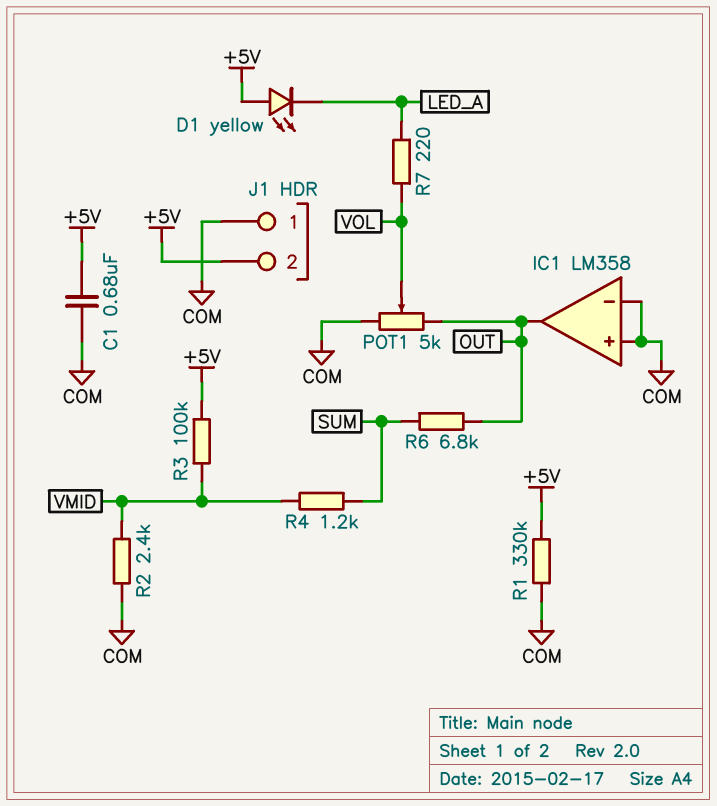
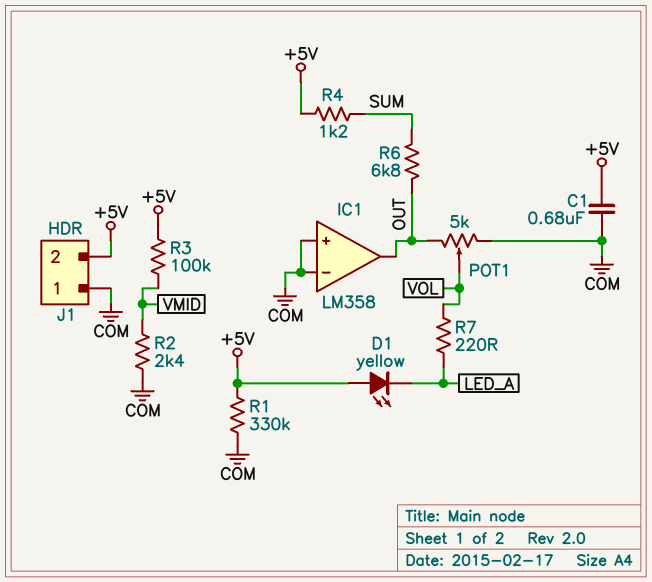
R4: 1.2k (SUM, VMID) -> 1.2k (+5V, SUM)

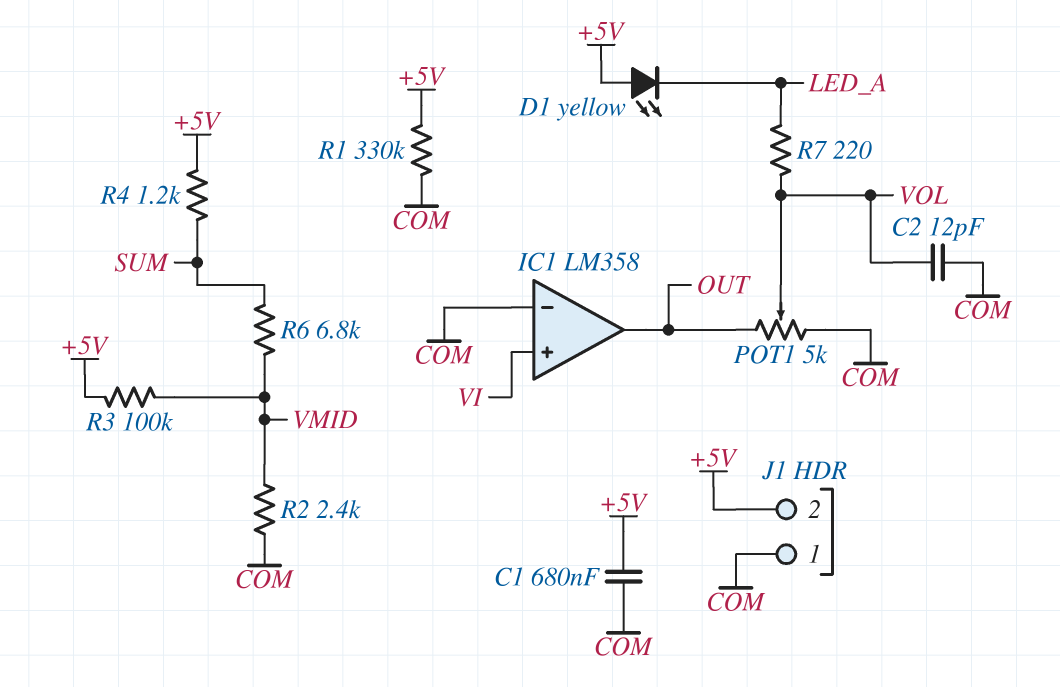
C2: none -> 12pF (COM, VOL)
IC1 pin in+: COM -> VI
R6: 6.8k (OUT, SUM) -> 6.8k (SUM, VMID)

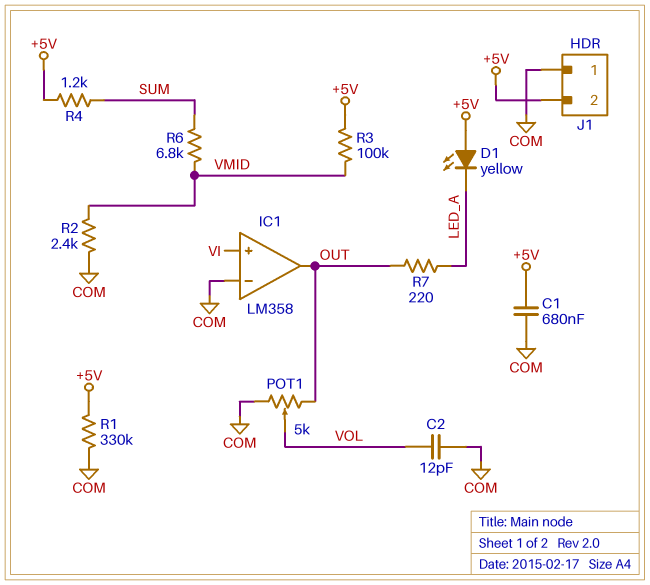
R7: 220 (LED_A, VOL) -> 220 (LED_A, OUT)

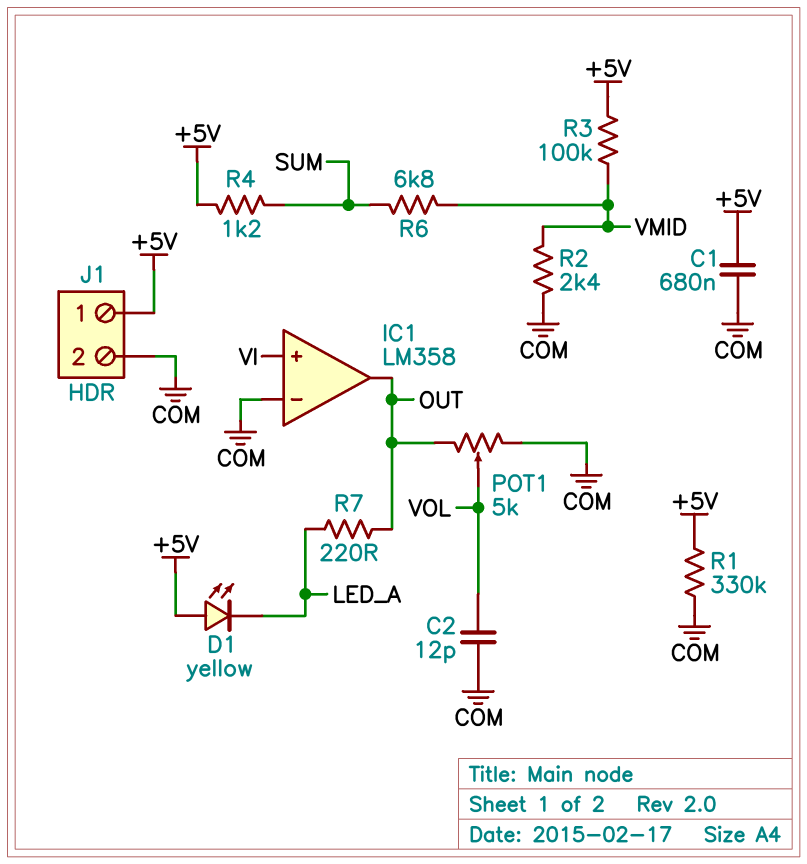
J1 pin 1: COM -> +5V
J1 pin 2: +5V -> COM

